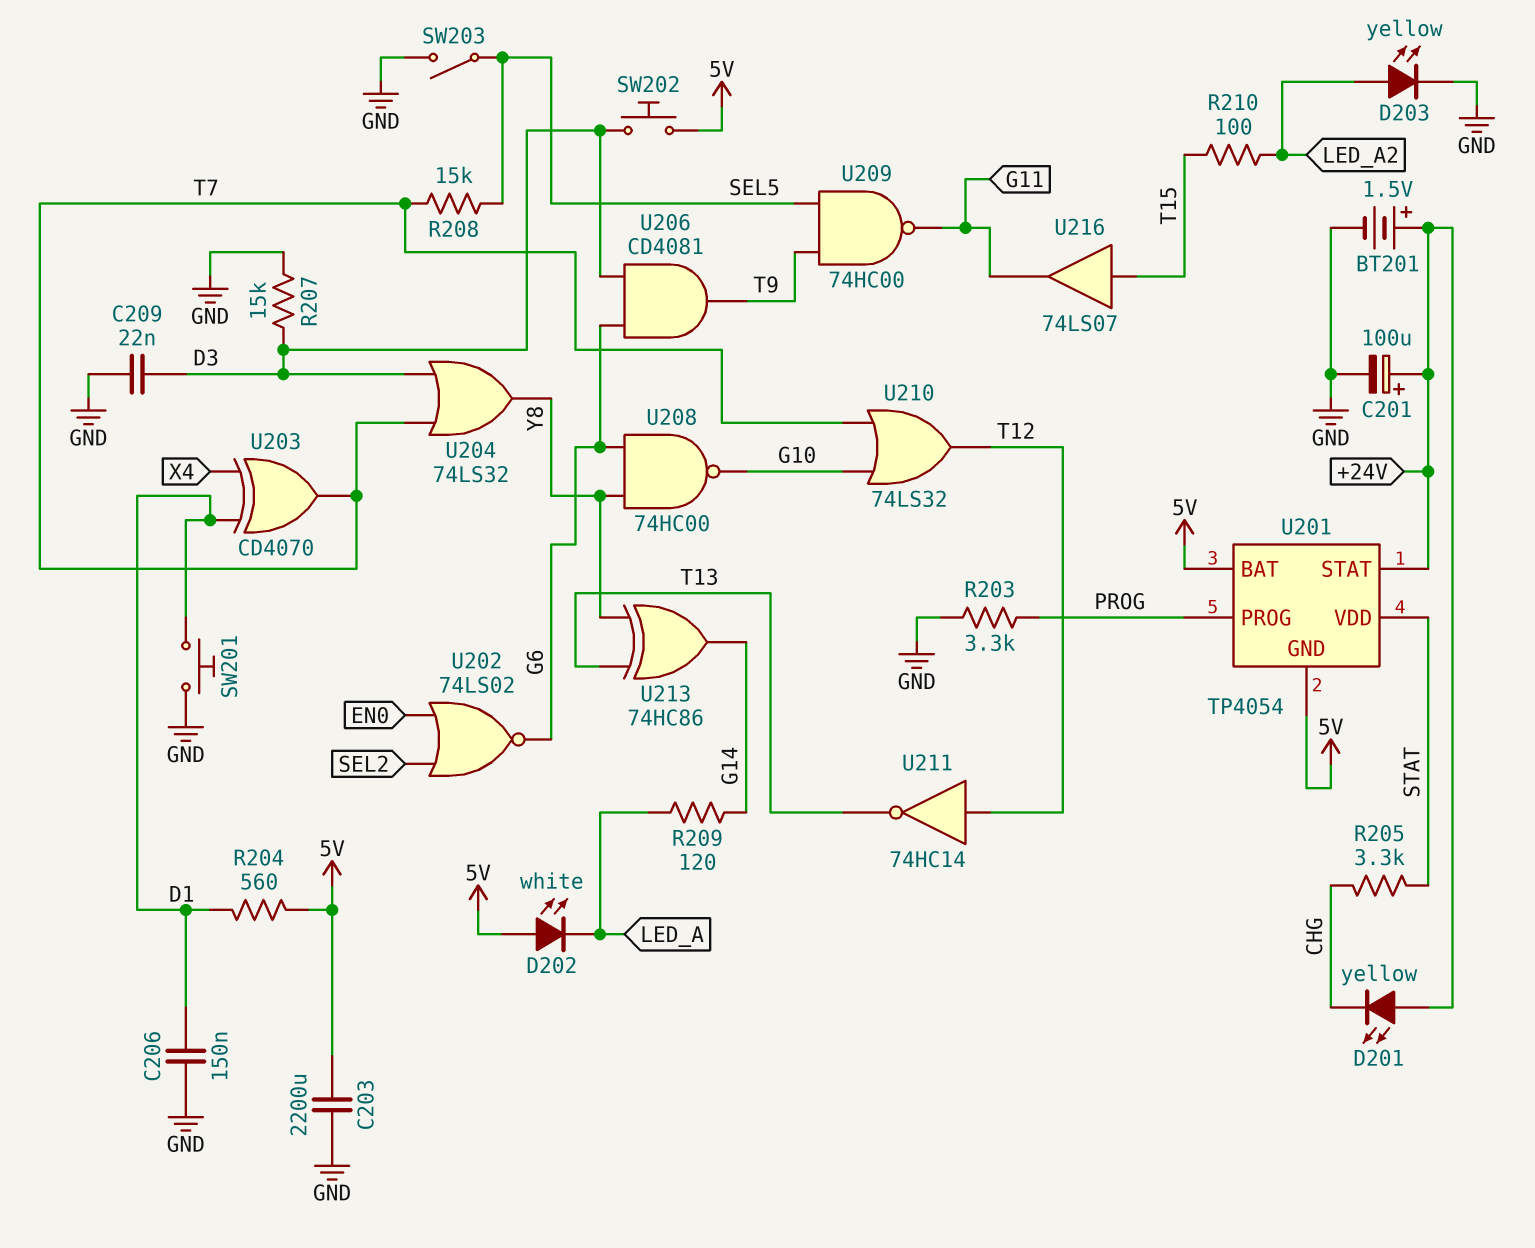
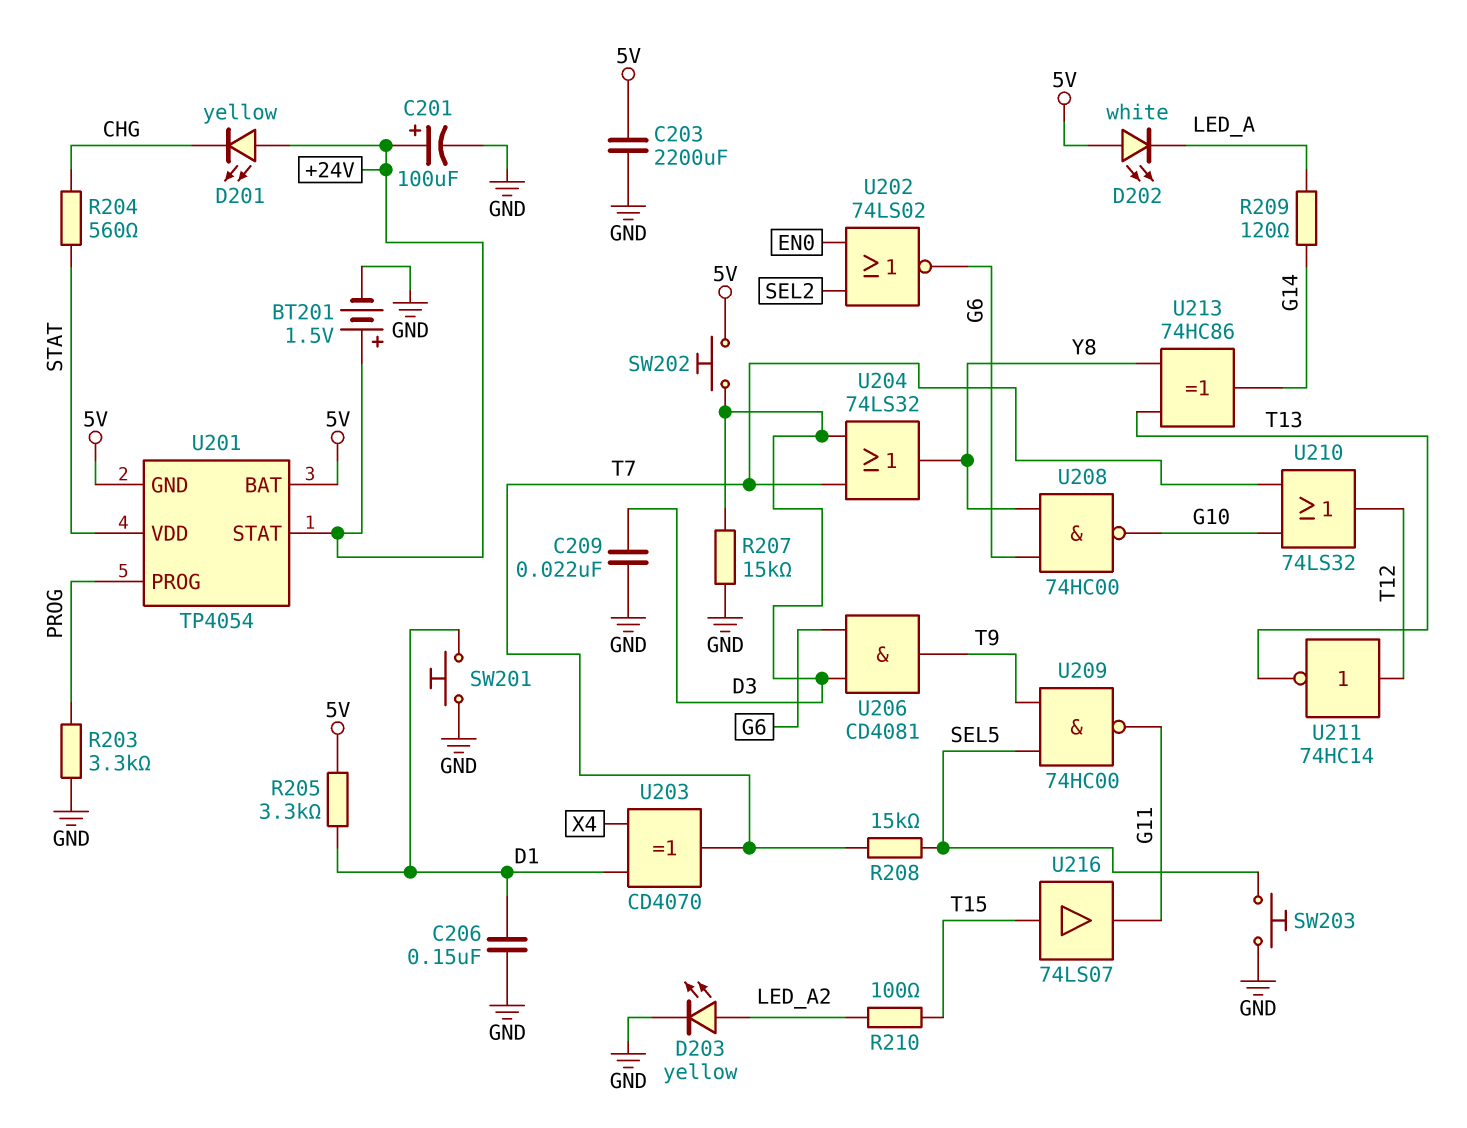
R204: 560 (5V, D1) -> 560 (CHG, STAT)
R205: 3.3k (CHG, STAT) -> 3.3k (5V, D1)
SW203: switch (GND, SEL5) -> button (GND, SEL5)

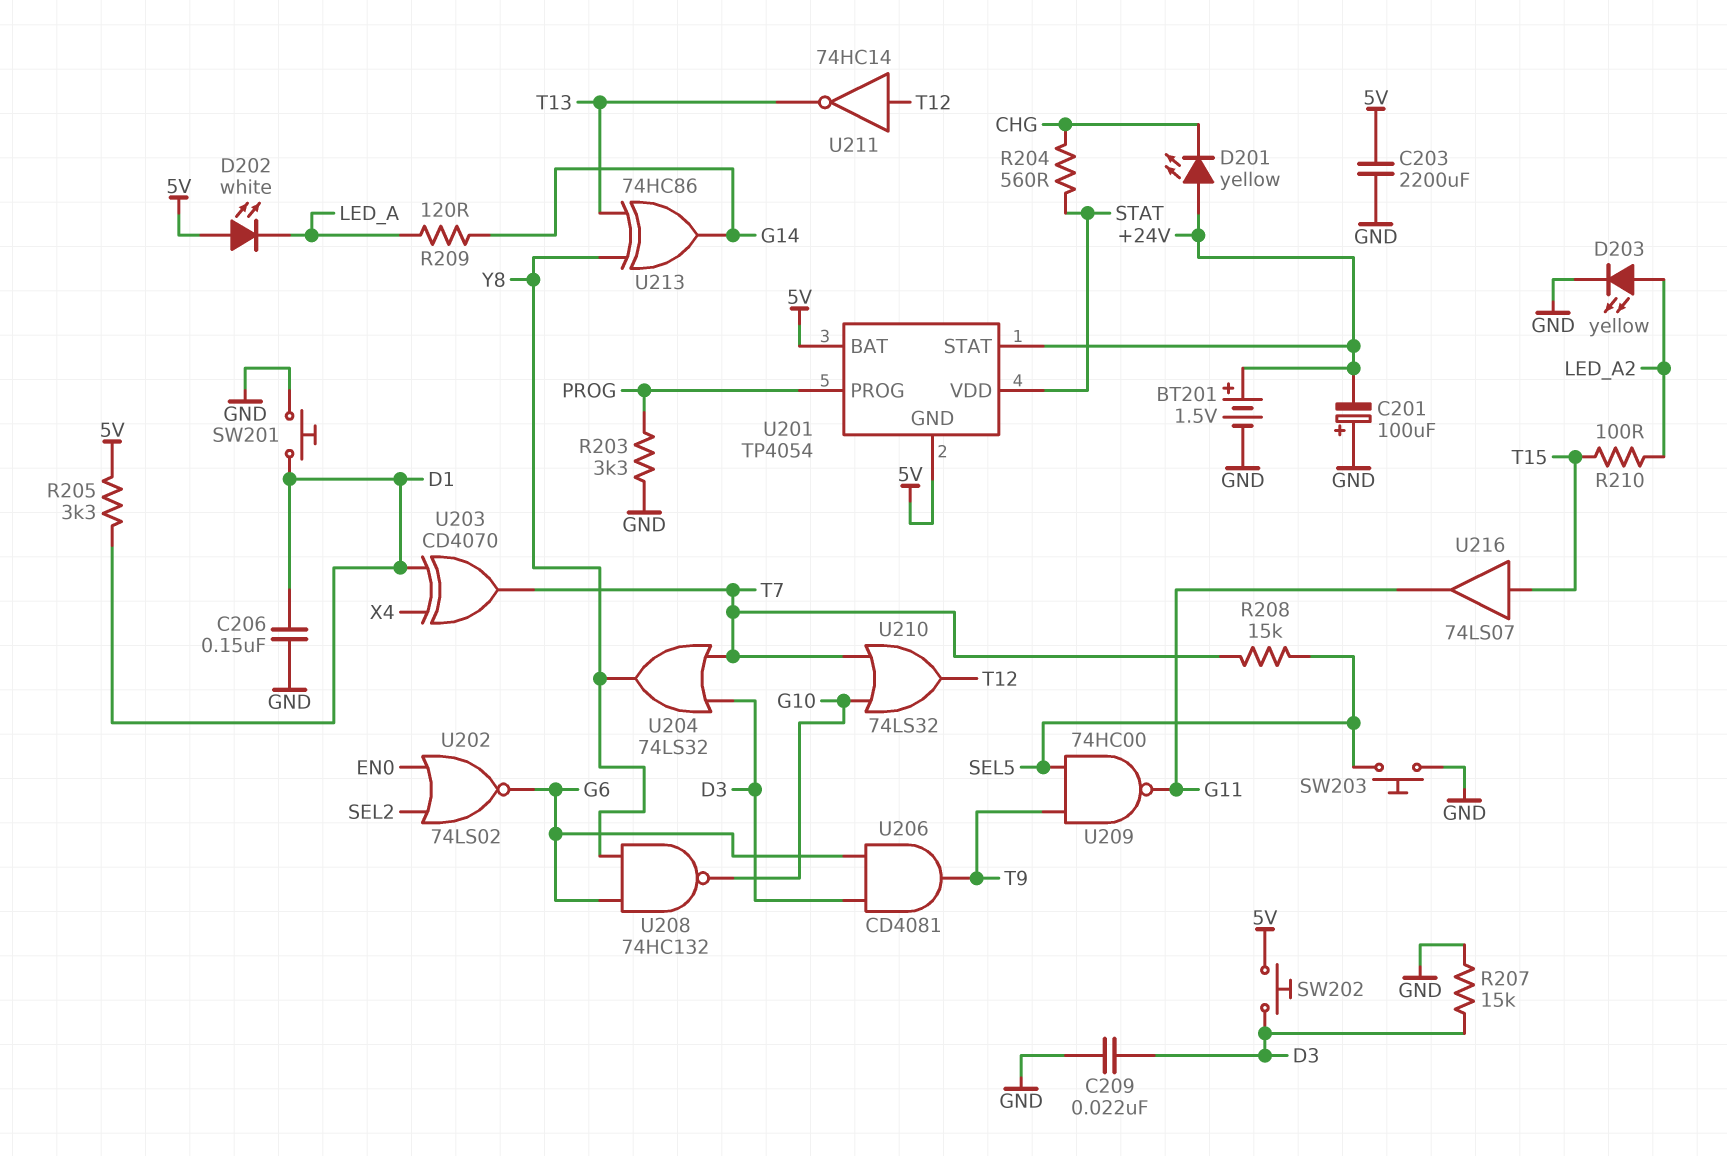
C201: 100uF (plus +24V, minus GND) -> 100uF (plus GND, minus +24V)
U208: NAND 74HC00 (in G6, in Y8, out G10) -> NAND 74HC132 (in G6, in Y8, out G10)

